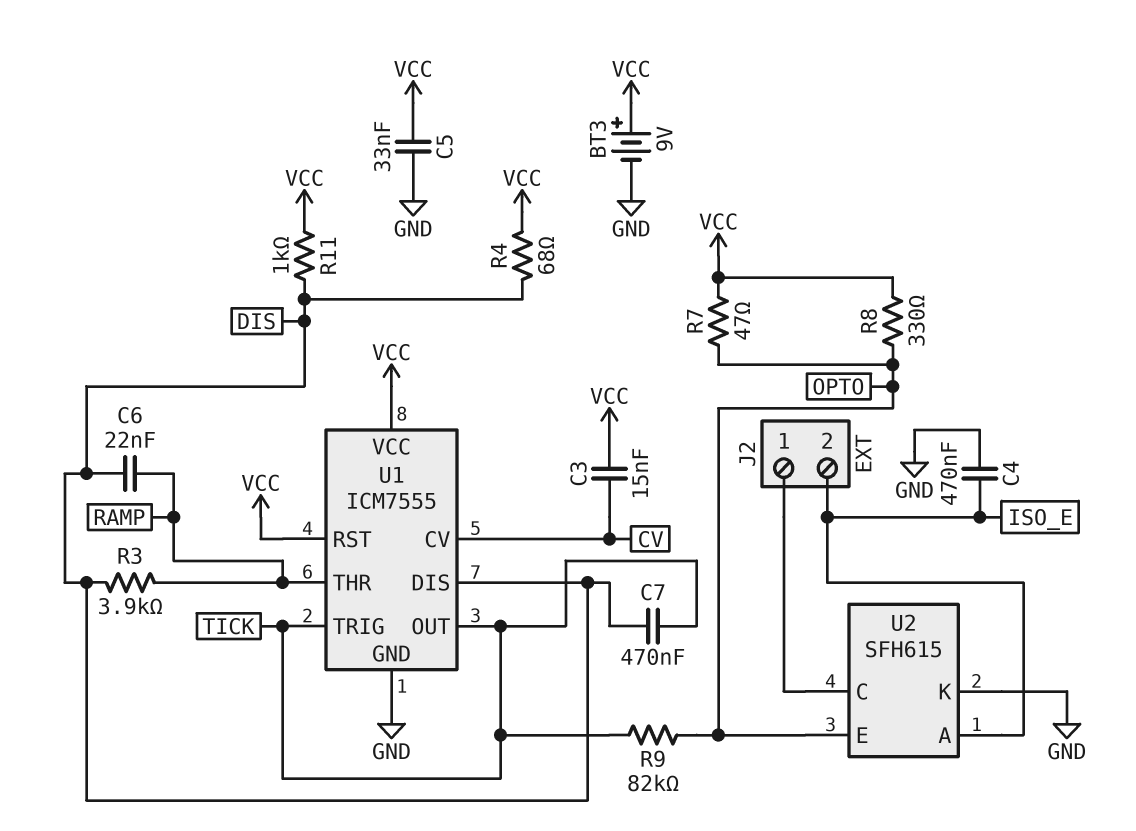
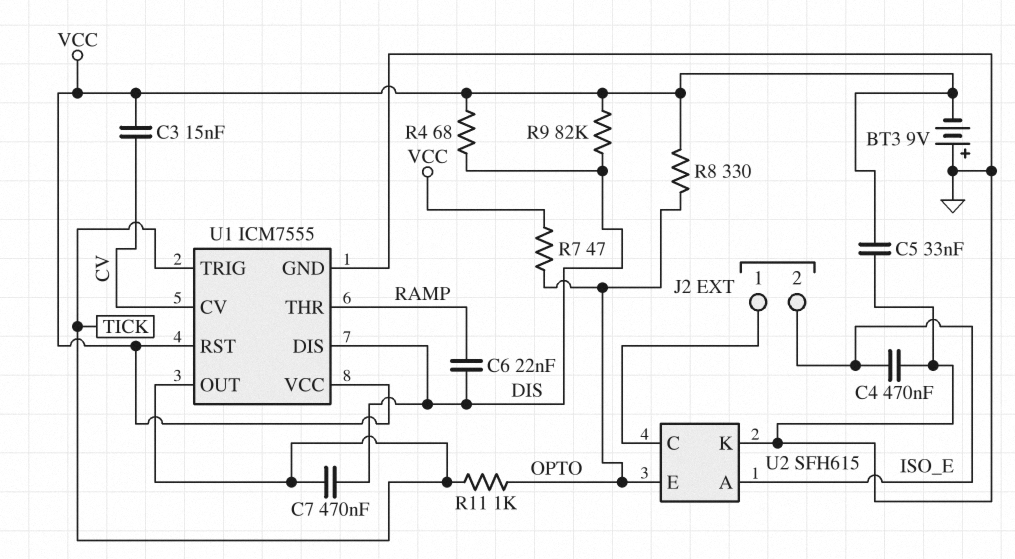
BT3: 9V (plus VCC, minus GND) -> 9V (plus GND, minus VCC)
R3: 3.9k (DIS, RAMP) -> none
R9: 82k (OPTO, TICK) -> 82k (DIS, VCC)
R11: 1k (DIS, VCC) -> 1k (OPTO, TICK)

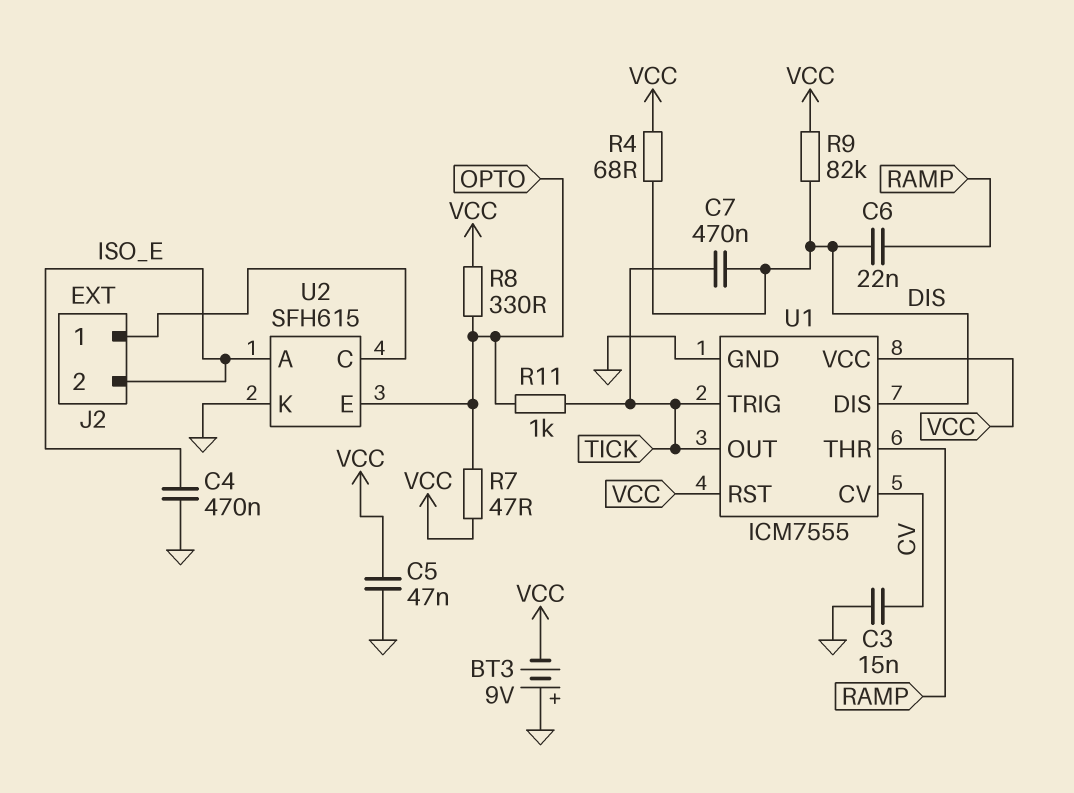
C3: 15nF (CV, VCC) -> 15nF (CV, GND)
C5: 33nF (GND, VCC) -> 47nF (GND, VCC)

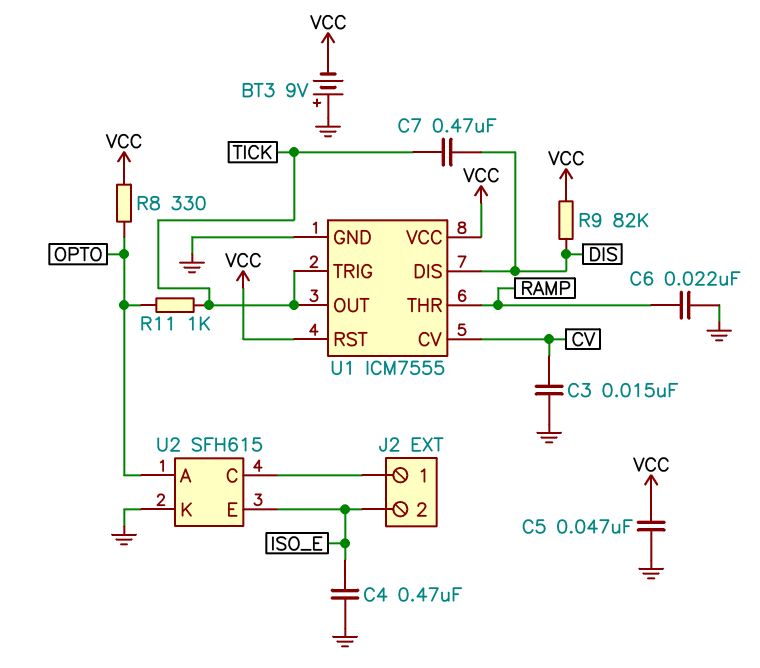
C6: 22nF (DIS, RAMP) -> 22nF (GND, RAMP)
R4: 68 (DIS, VCC) -> none
R7: 47 (OPTO, VCC) -> none
U2 pin A: ISO_E -> OPTO
U2 pin E: OPTO -> ISO_E

